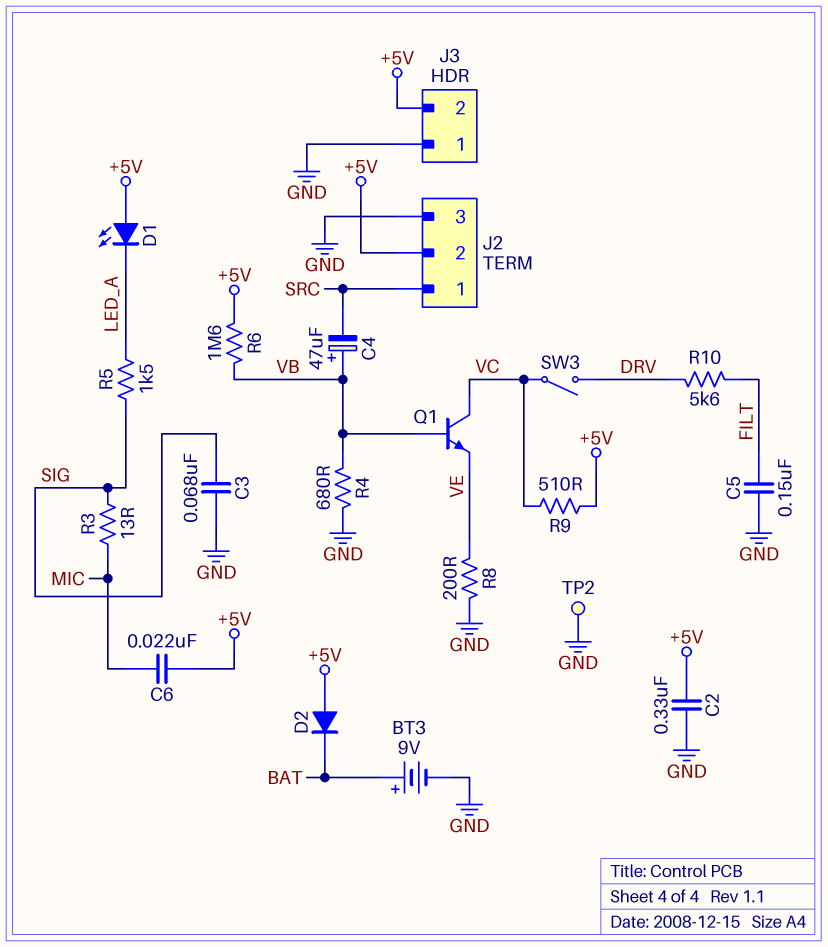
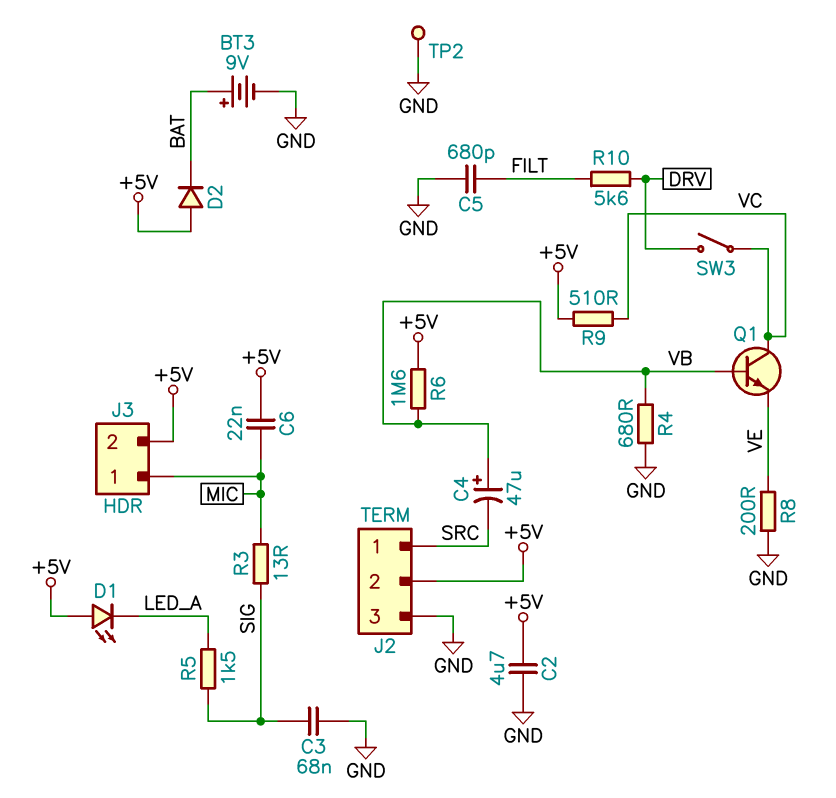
C2: 330nF (+5V, GND) -> 4.7uF (+5V, GND)
C5: 150nF (FILT, GND) -> 680pF (FILT, GND)
J3 pin 1: GND -> MIC

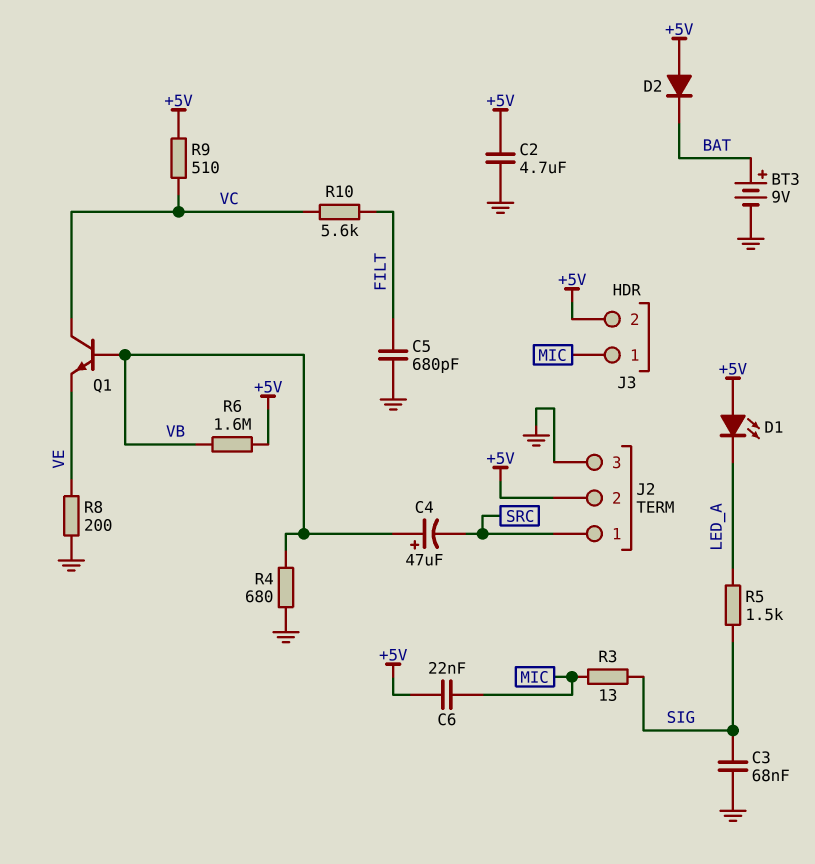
R10: 5.6k (DRV, FILT) -> 5.6k (FILT, VC)
SW3: switch (DRV, VC) -> none
TP2: test point (GND) -> none

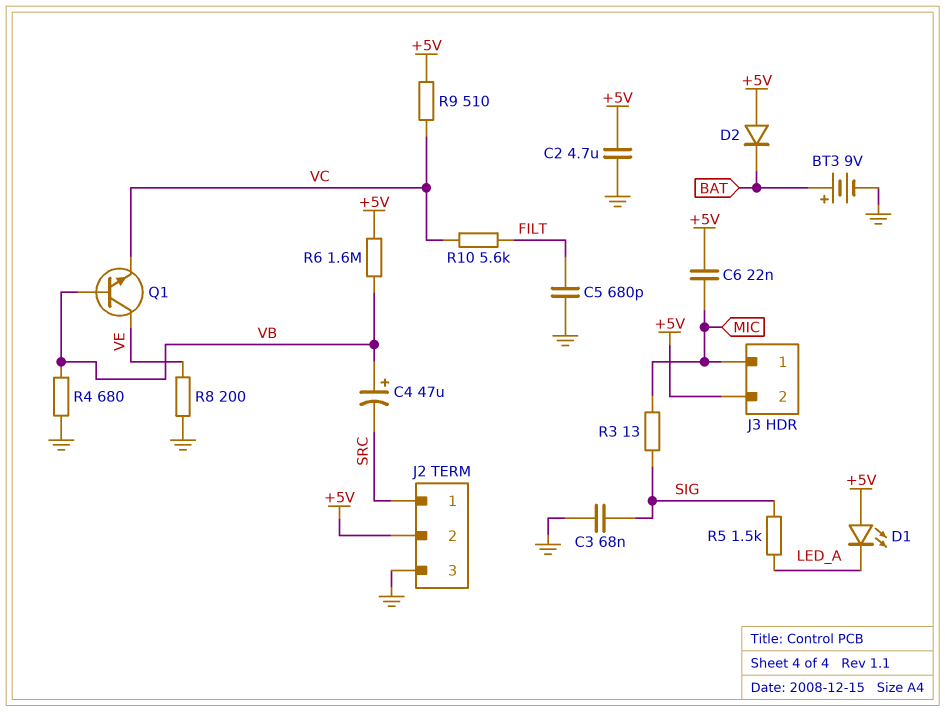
Q1: NPN (B VB, C VC, E VE) -> NPN (B VB, C VE, E VC)

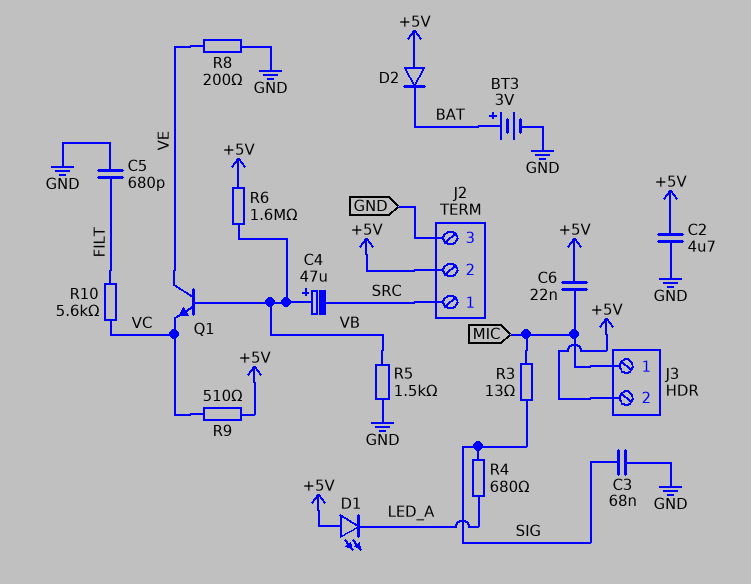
BT3: 9V (plus BAT, minus GND) -> 3V (plus BAT, minus GND)
R4: 680 (GND, VB) -> 680 (LED_A, SIG)
R5: 1.5k (LED_A, SIG) -> 1.5k (GND, VB)

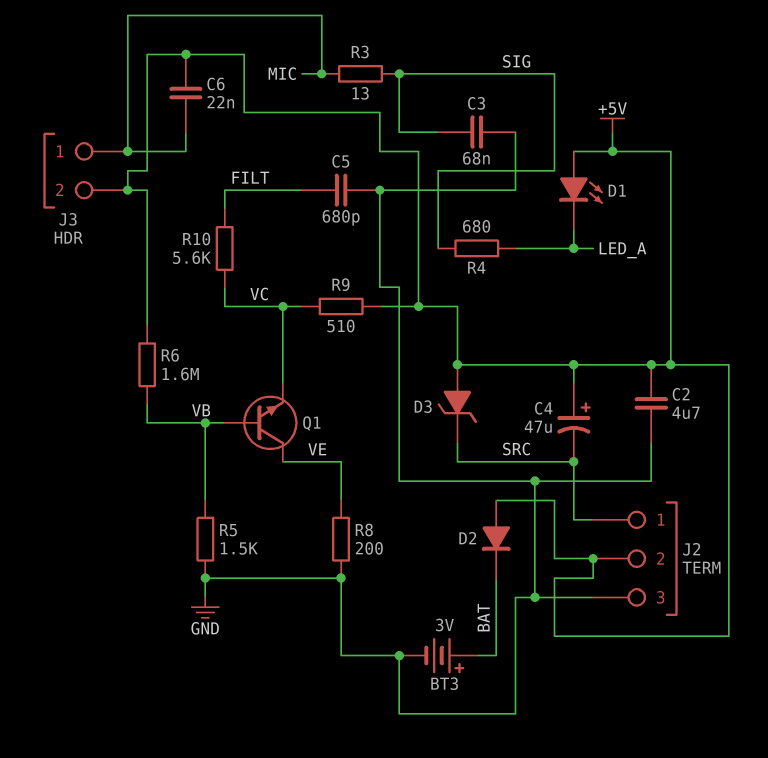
C4: 47uF (plus VB, minus SRC) -> 47uF (plus +5V, minus SRC)
D3: none -> zener (A +5V, K SRC)

